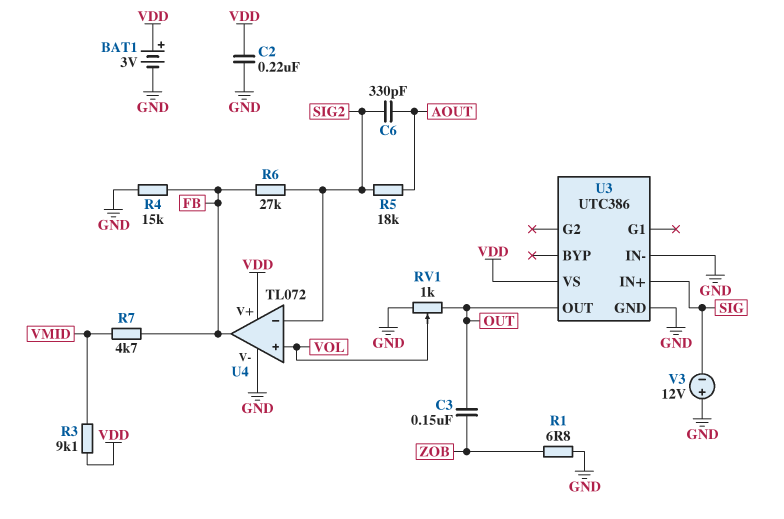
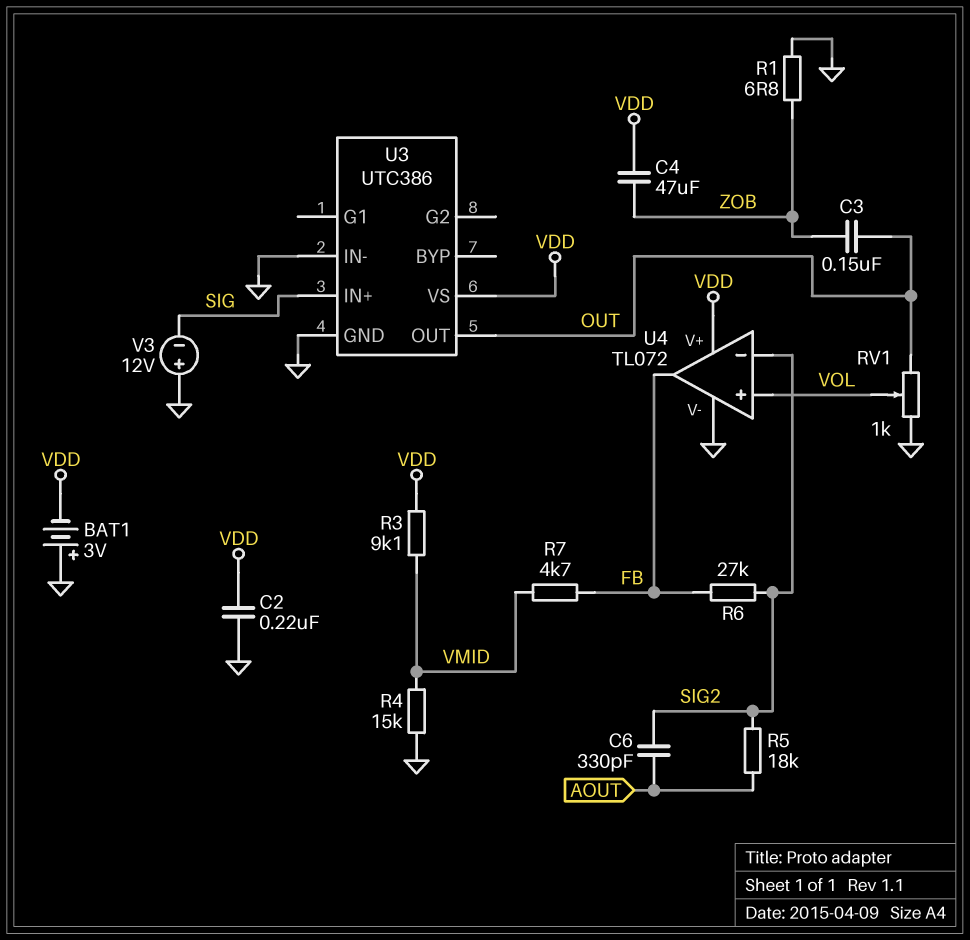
BAT1: 3V (plus VDD, minus GND) -> 3V (plus GND, minus VDD)
C4: none -> 47uF (VDD, ZOB)
R4: 15k (FB, GND) -> 15k (GND, VMID)

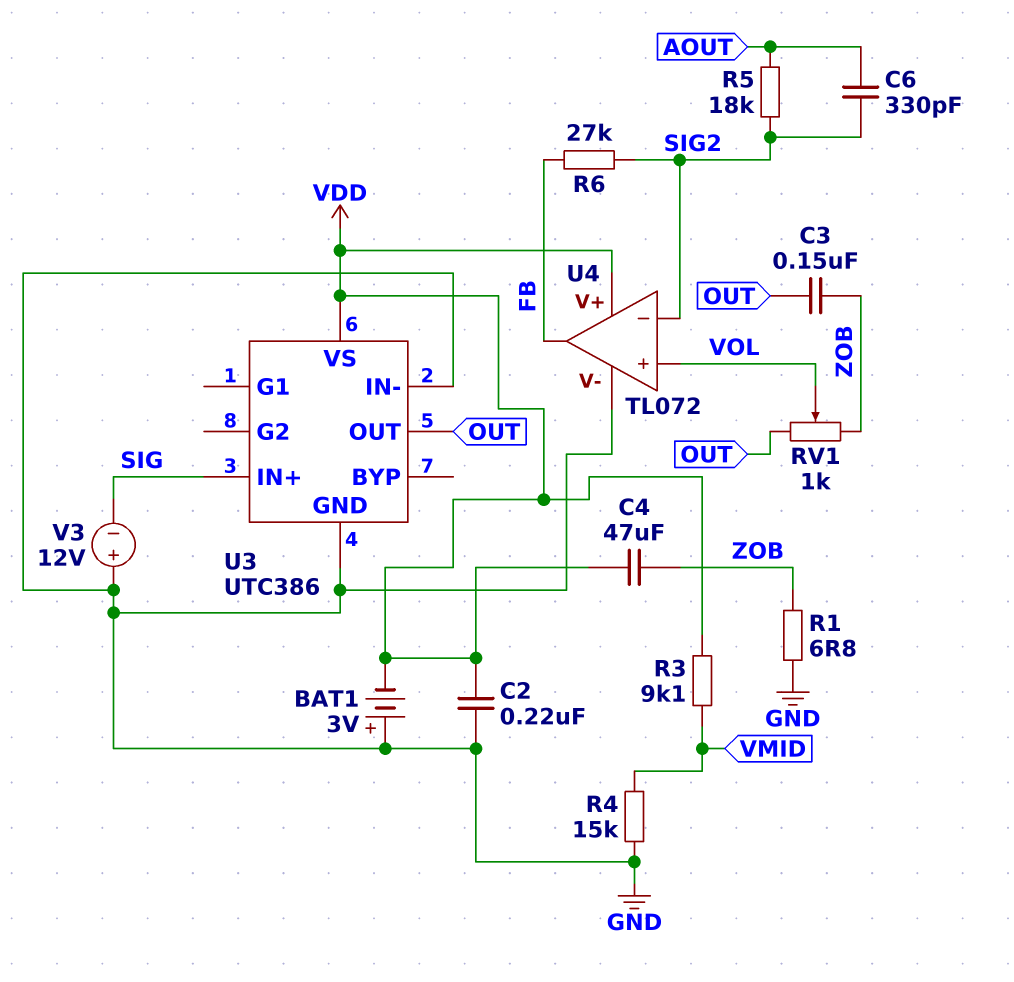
R7: 4.7k (FB, VMID) -> none
RV1: 1k (GND, OUT, wiper VOL) -> 1k (OUT, ZOB, wiper VOL)

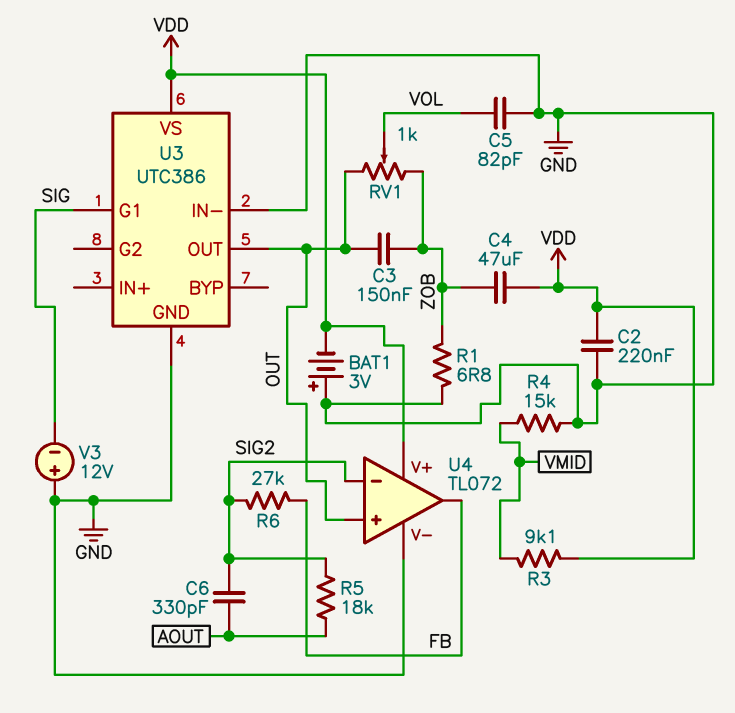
C5: none -> 82pF (GND, VOL)
U3 pin G1: none -> SIG
U3 pin IN+: SIG -> none
U4 pin in+: VOL -> OUT

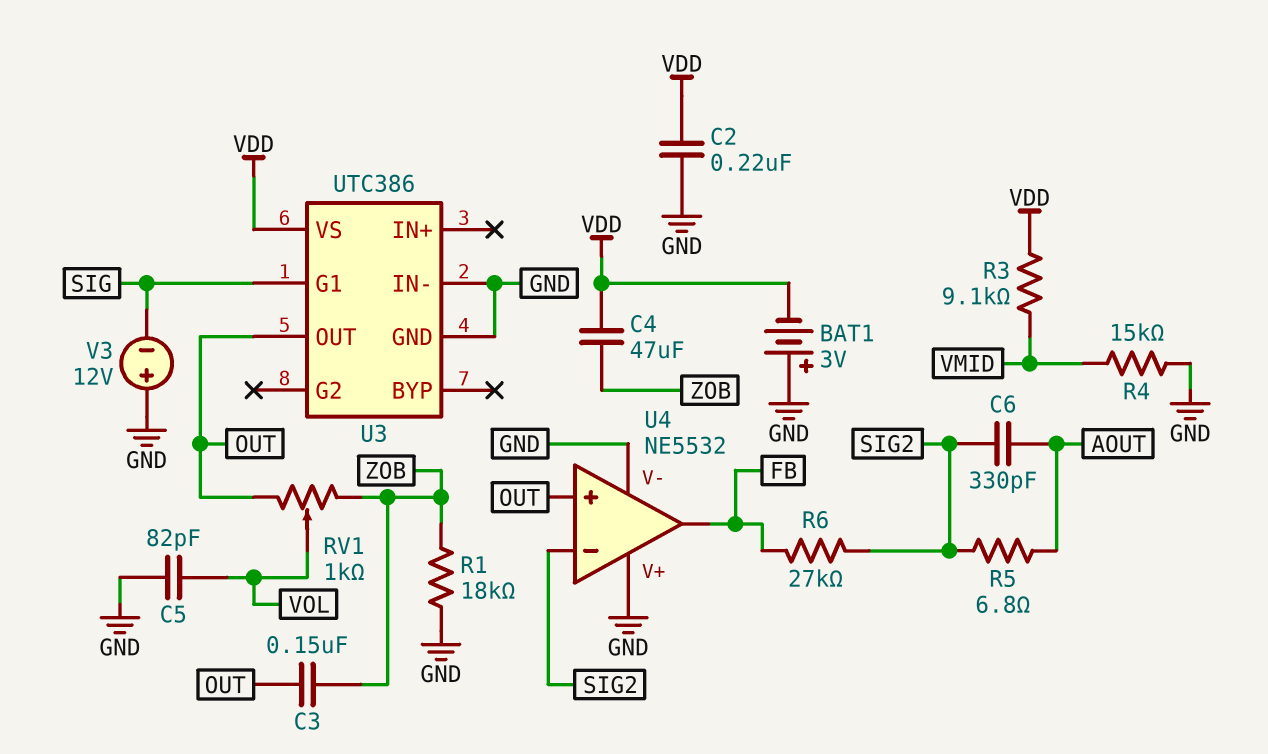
R1: 6.8 (GND, ZOB) -> 18k (GND, ZOB)
R5: 18k (AOUT, SIG2) -> 6.8 (AOUT, SIG2)
U4: TL072 -> NE5532
U4 pin V+: VDD -> GND

